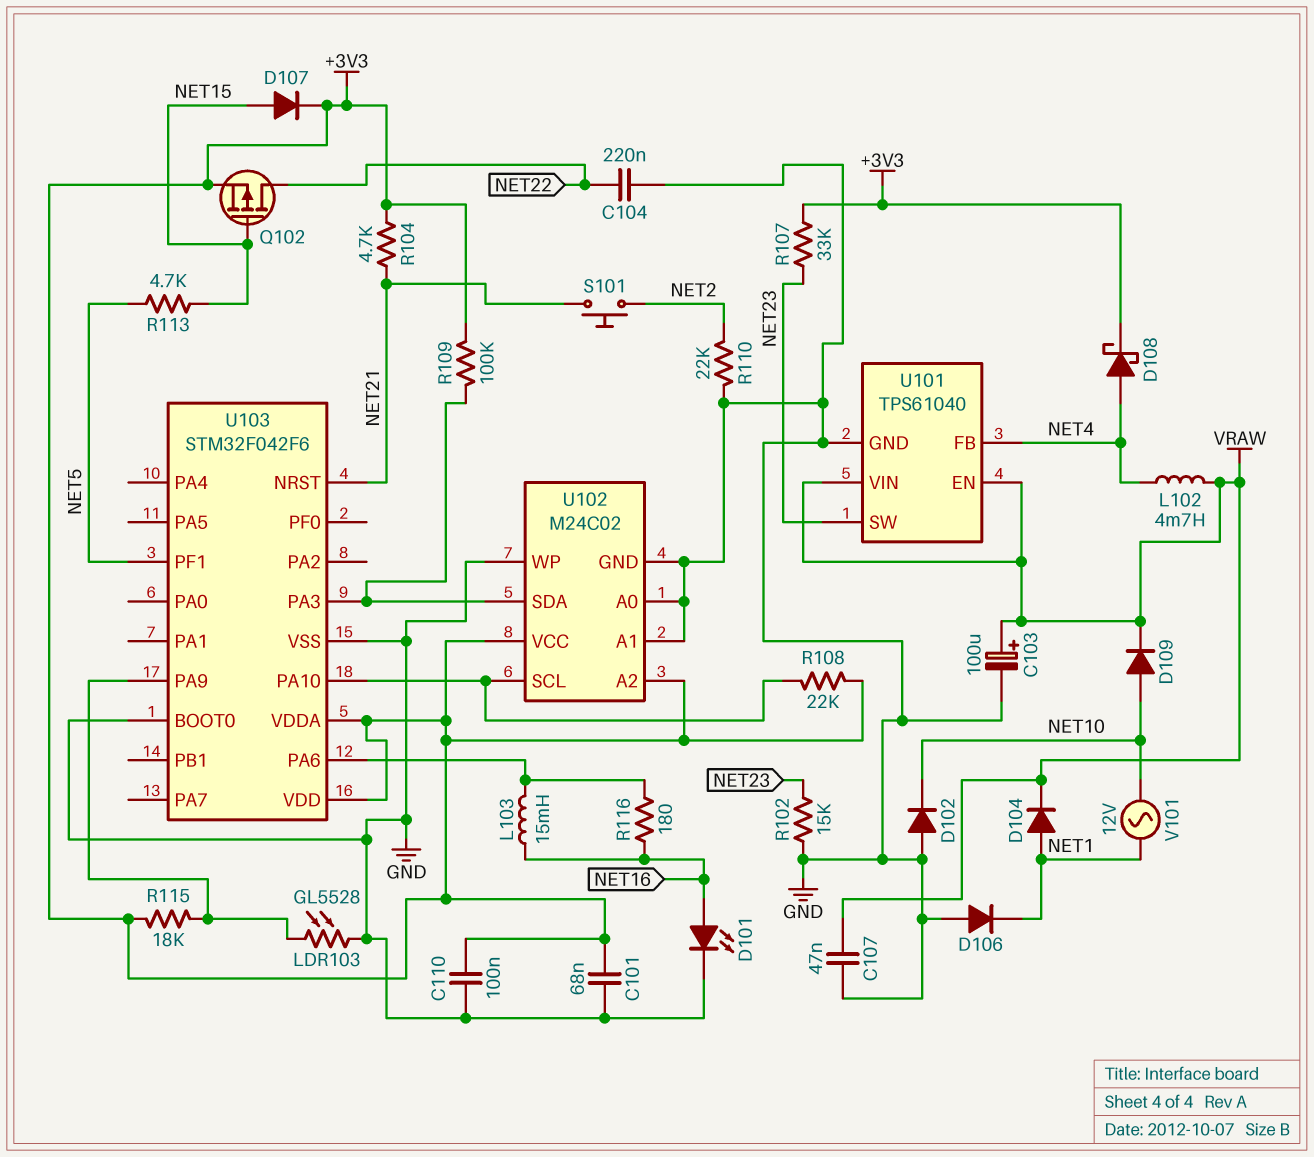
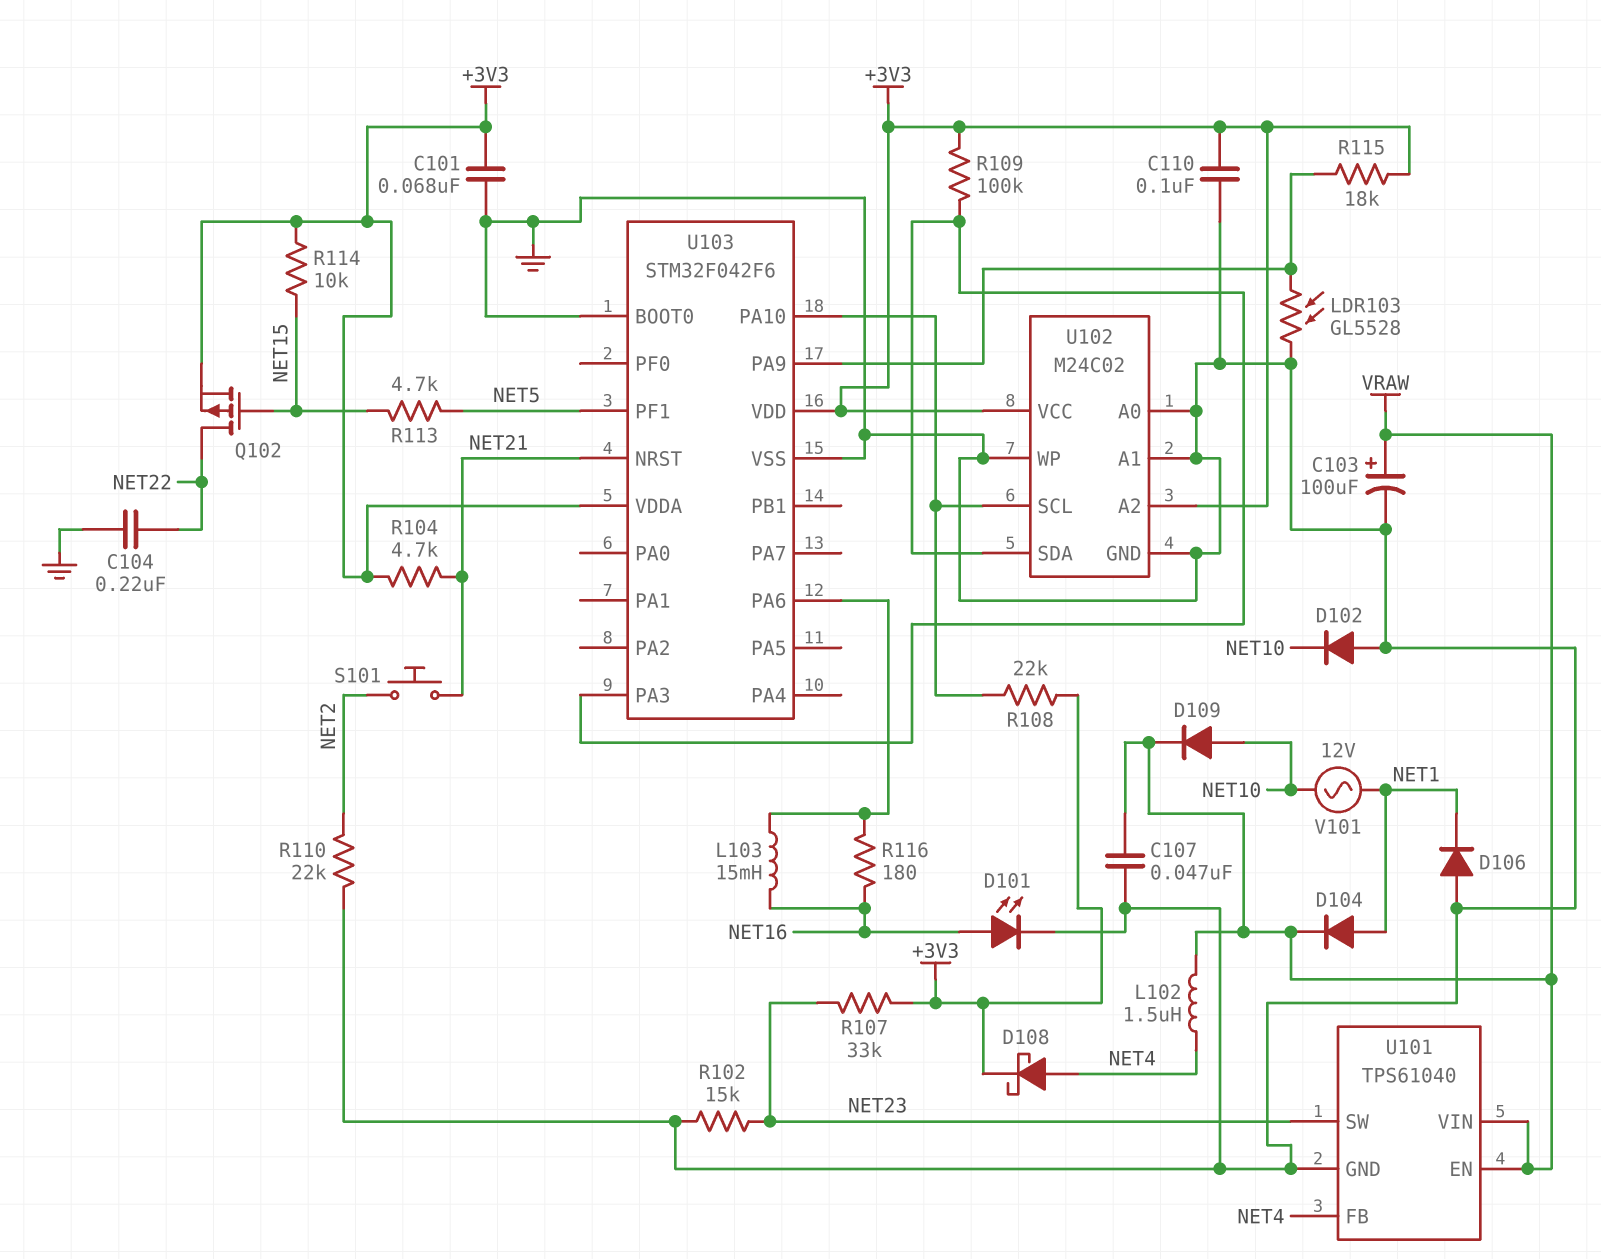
D107: diode (A NET15, K +3V3) -> none
L102: 4.7mH (NET4, VRAW) -> 1.5uH (NET4, VRAW)
R114: none -> 10k (+3V3, NET15)

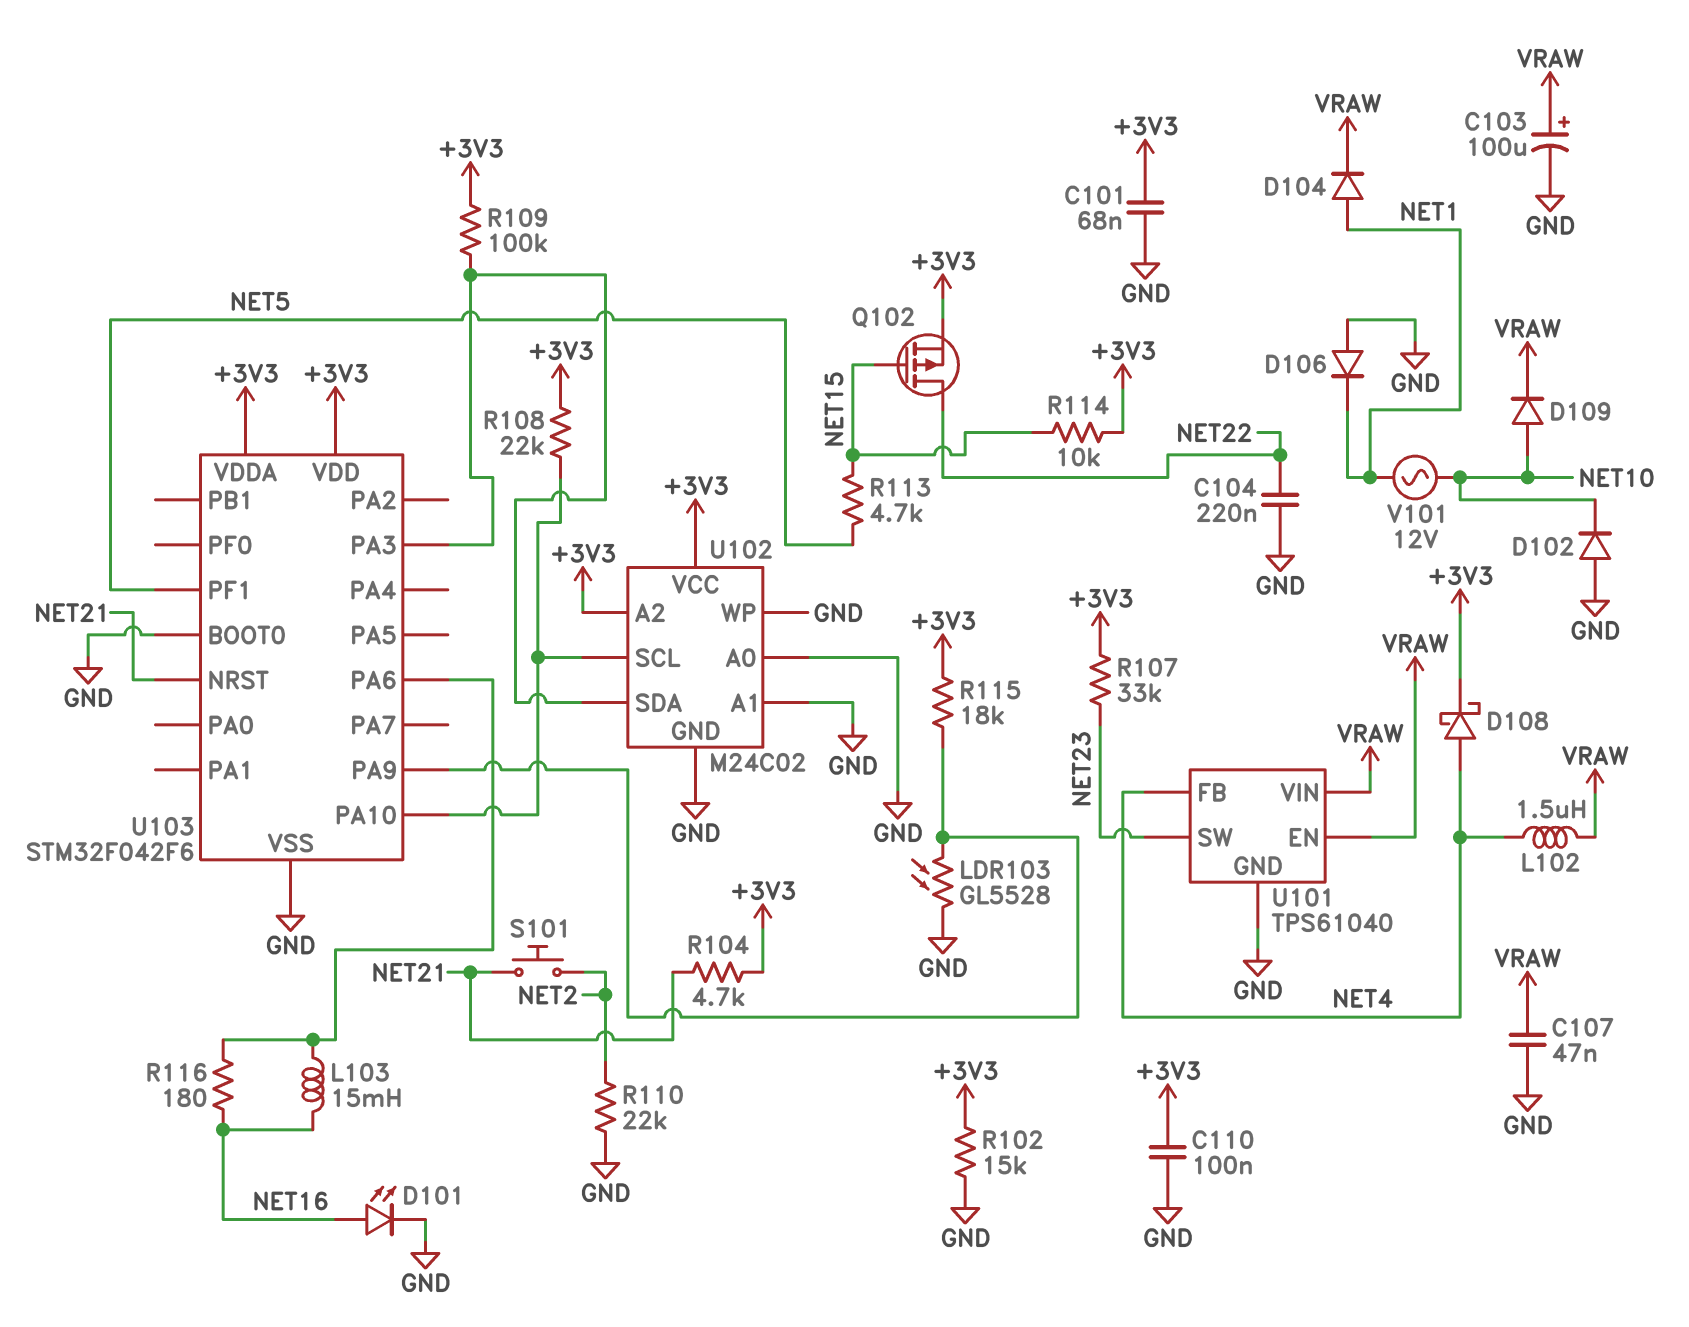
R102: 15k (GND, NET23) -> 15k (+3V3, GND)

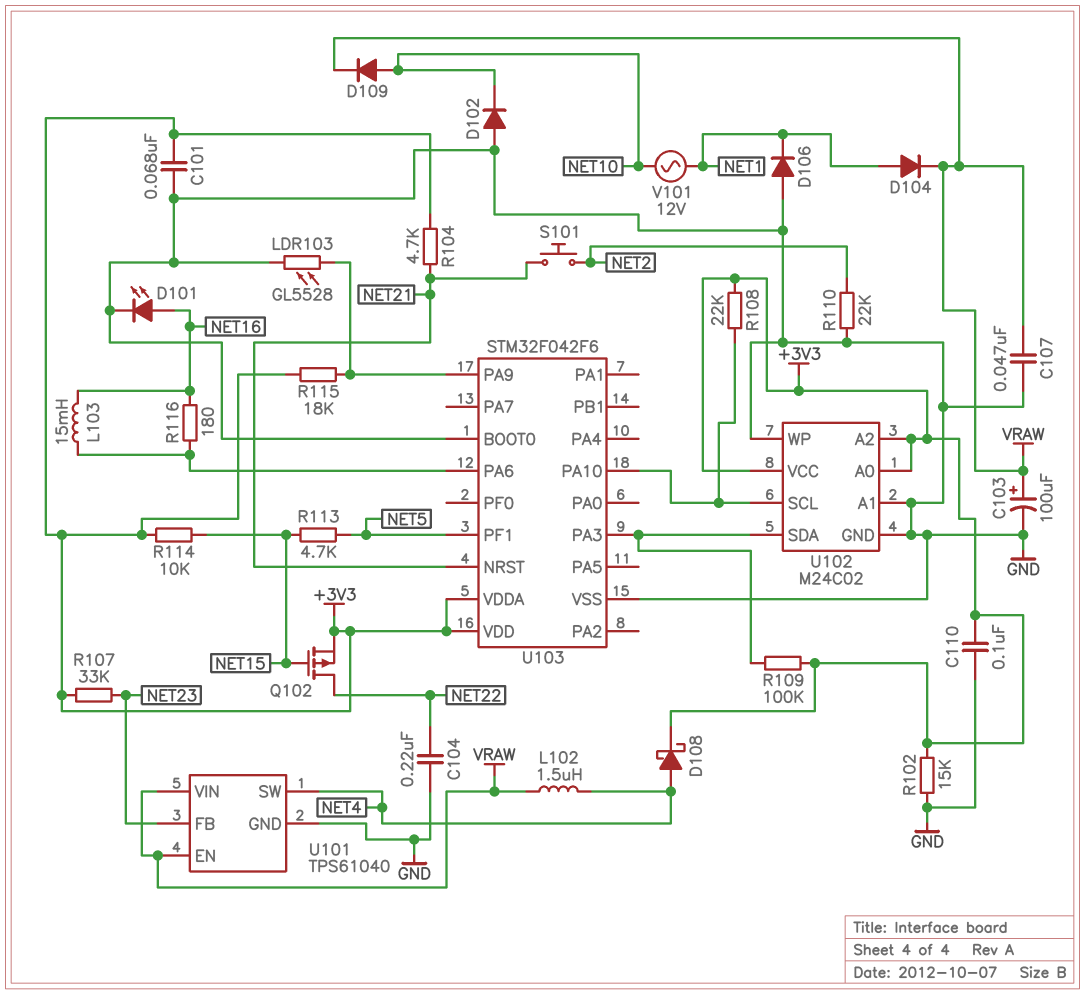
U101 pin FB: NET4 -> NET23
U101 pin SW: NET23 -> NET4
U102 pin A0: GND -> +3V3

